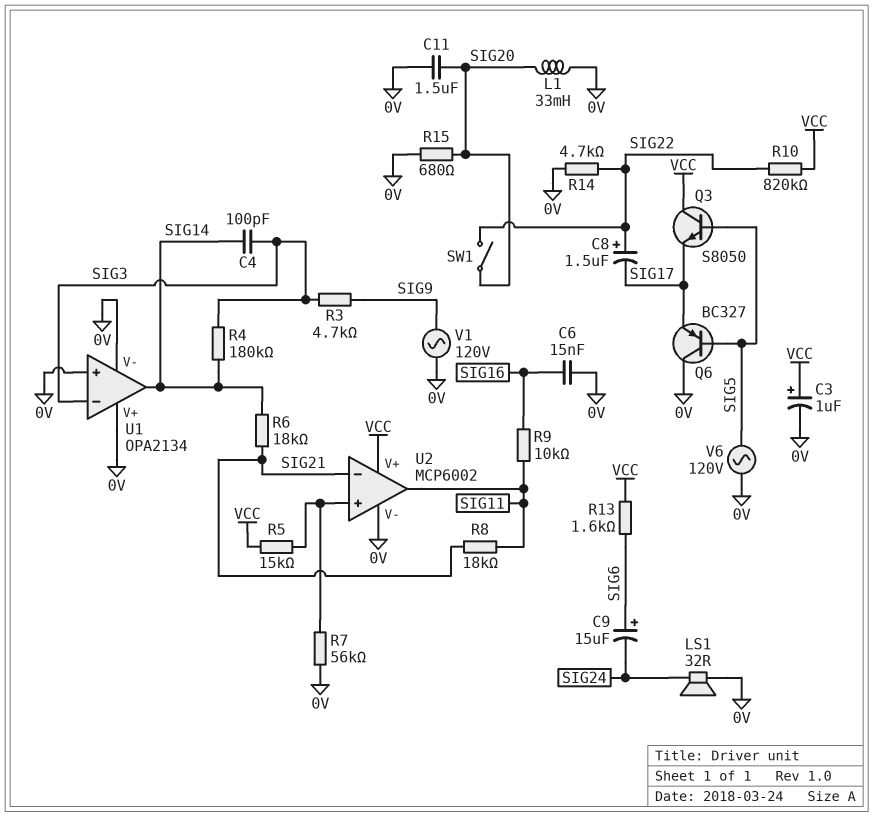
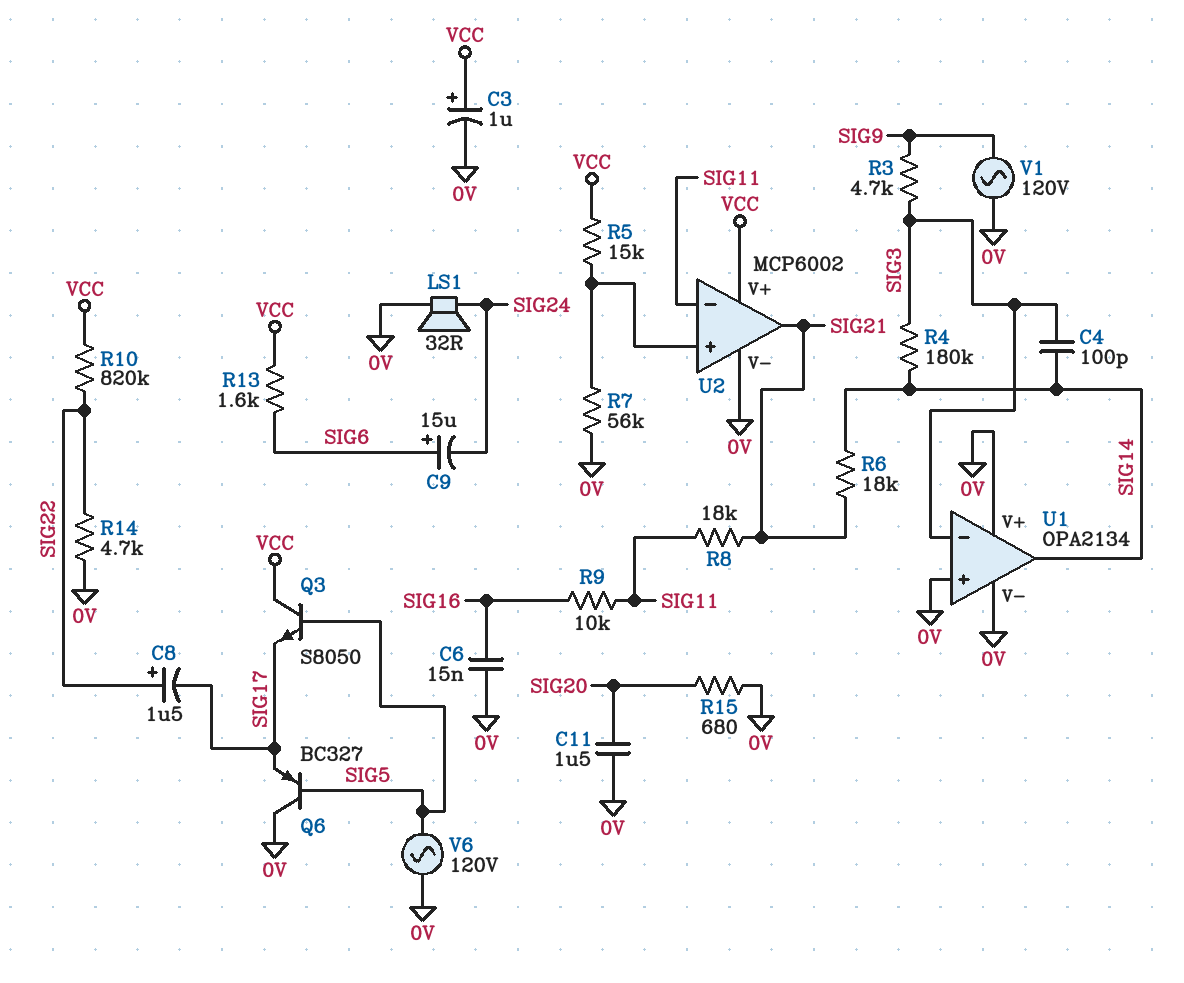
L1: 33mH (0V, SIG20) -> none
SW1: switch (SIG20, SIG22) -> none
U2 pin in-: SIG21 -> SIG11
U2 pin out: SIG11 -> SIG21

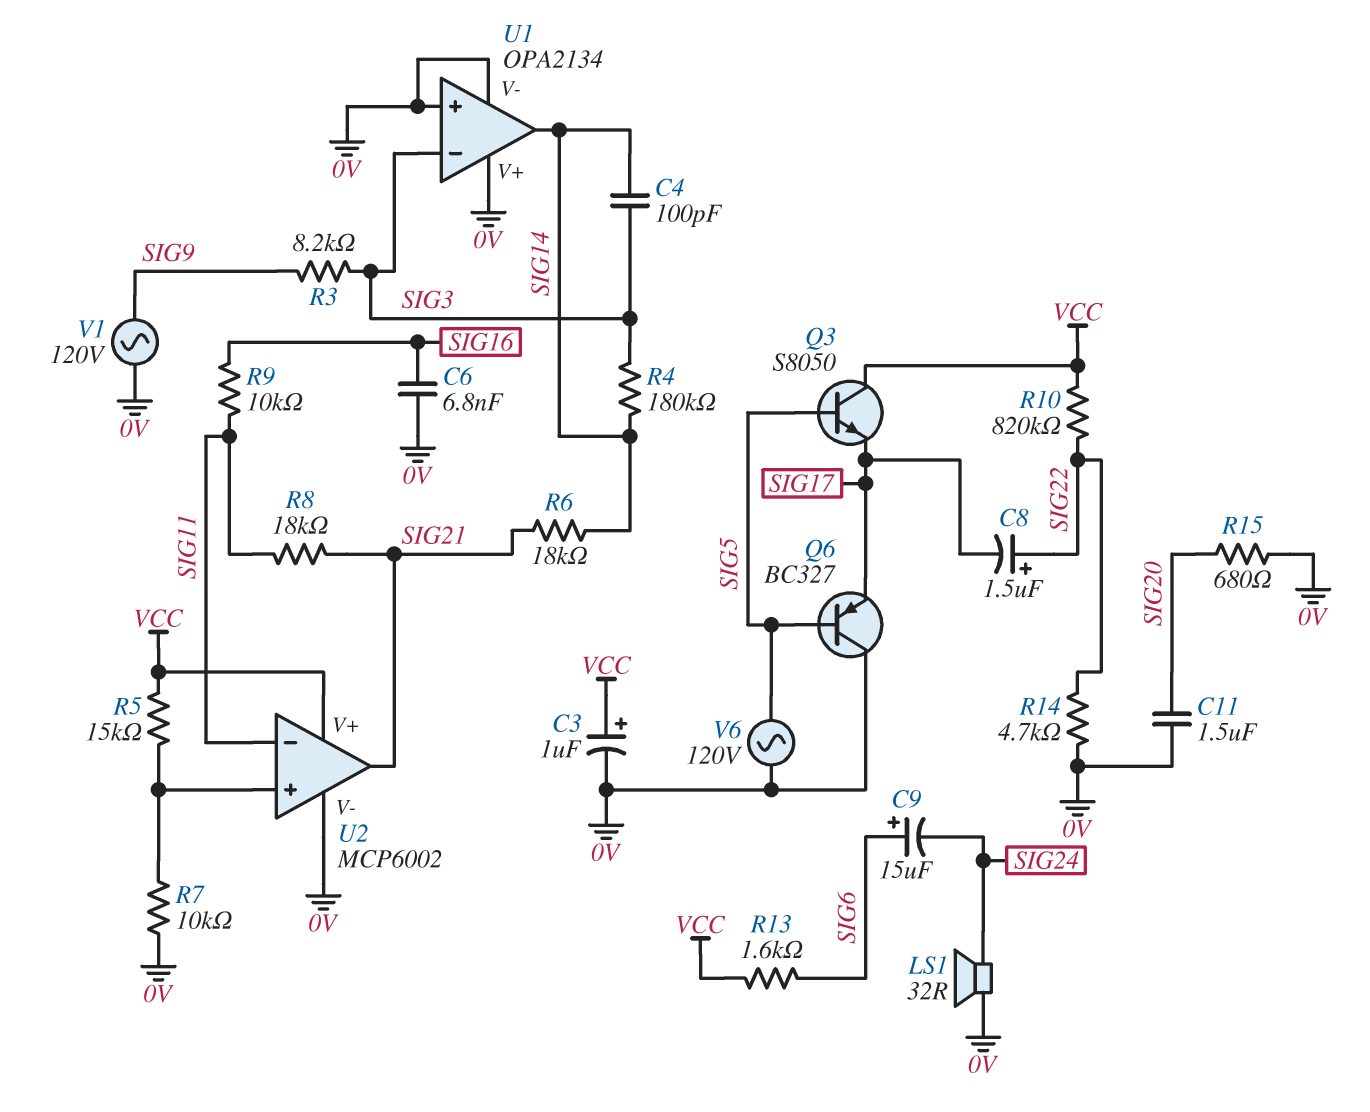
C6: 15nF (0V, SIG16) -> 6.8nF (0V, SIG16)
R3: 4.7k (SIG3, SIG9) -> 8.2k (SIG3, SIG9)
R7: 56k (0V, U2/in+) -> 10k (0V, U2/in+)

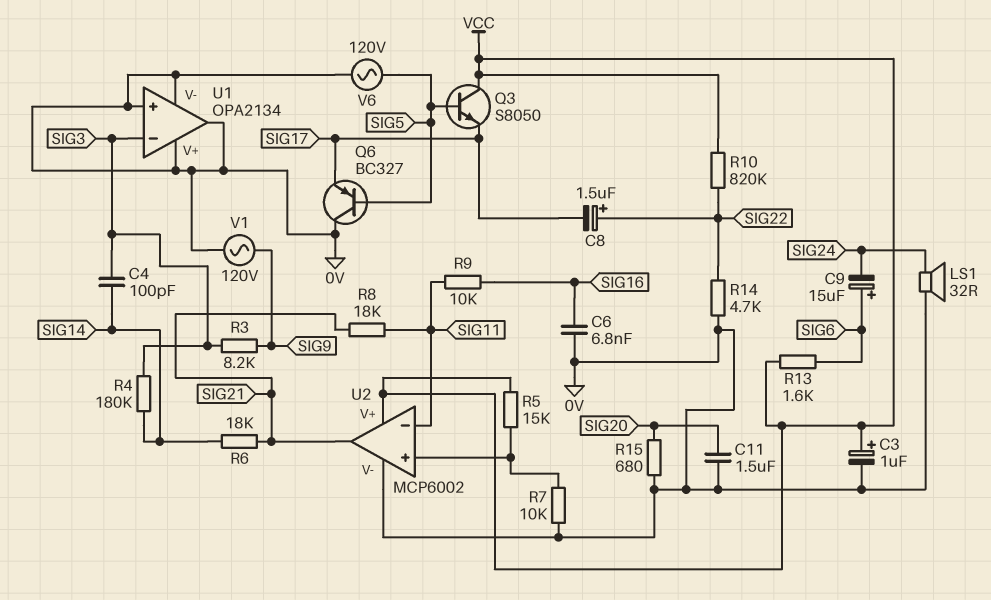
U1 pin out: SIG14 -> 0V

